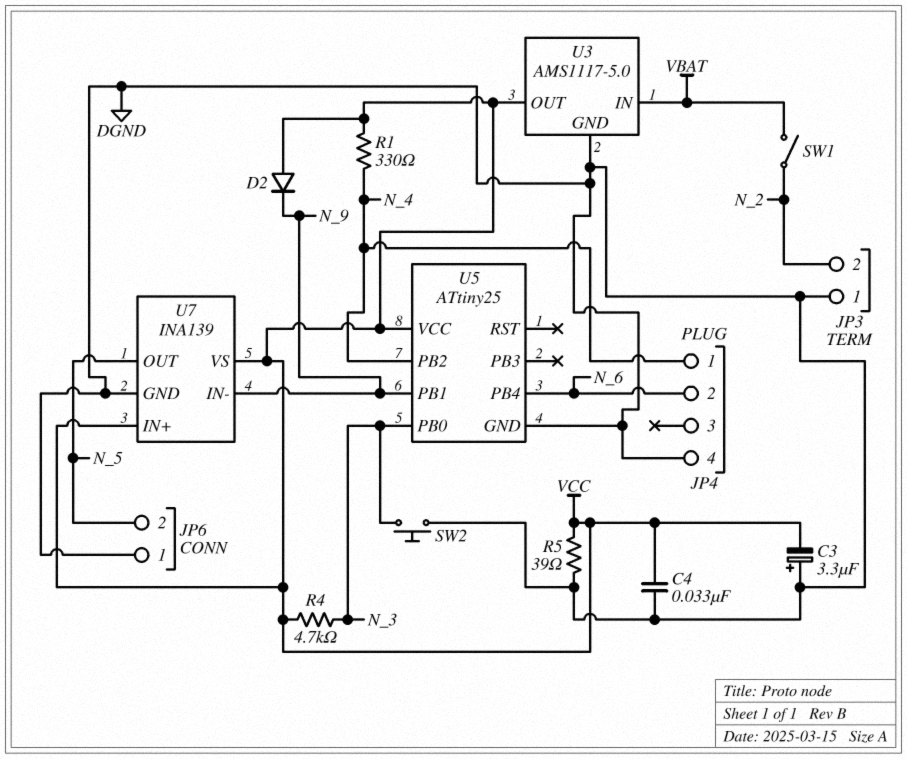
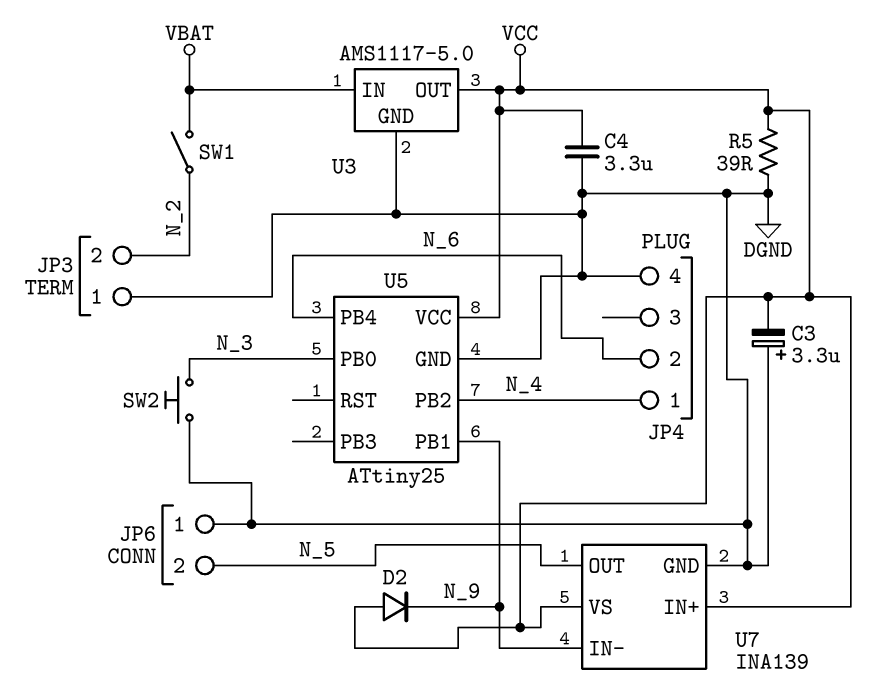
C4: 33nF (DGND, VCC) -> 3.3uF (DGND, VCC)
R1: 330 (N_4, VCC) -> none
R4: 4.7k (N_3, VCC) -> none

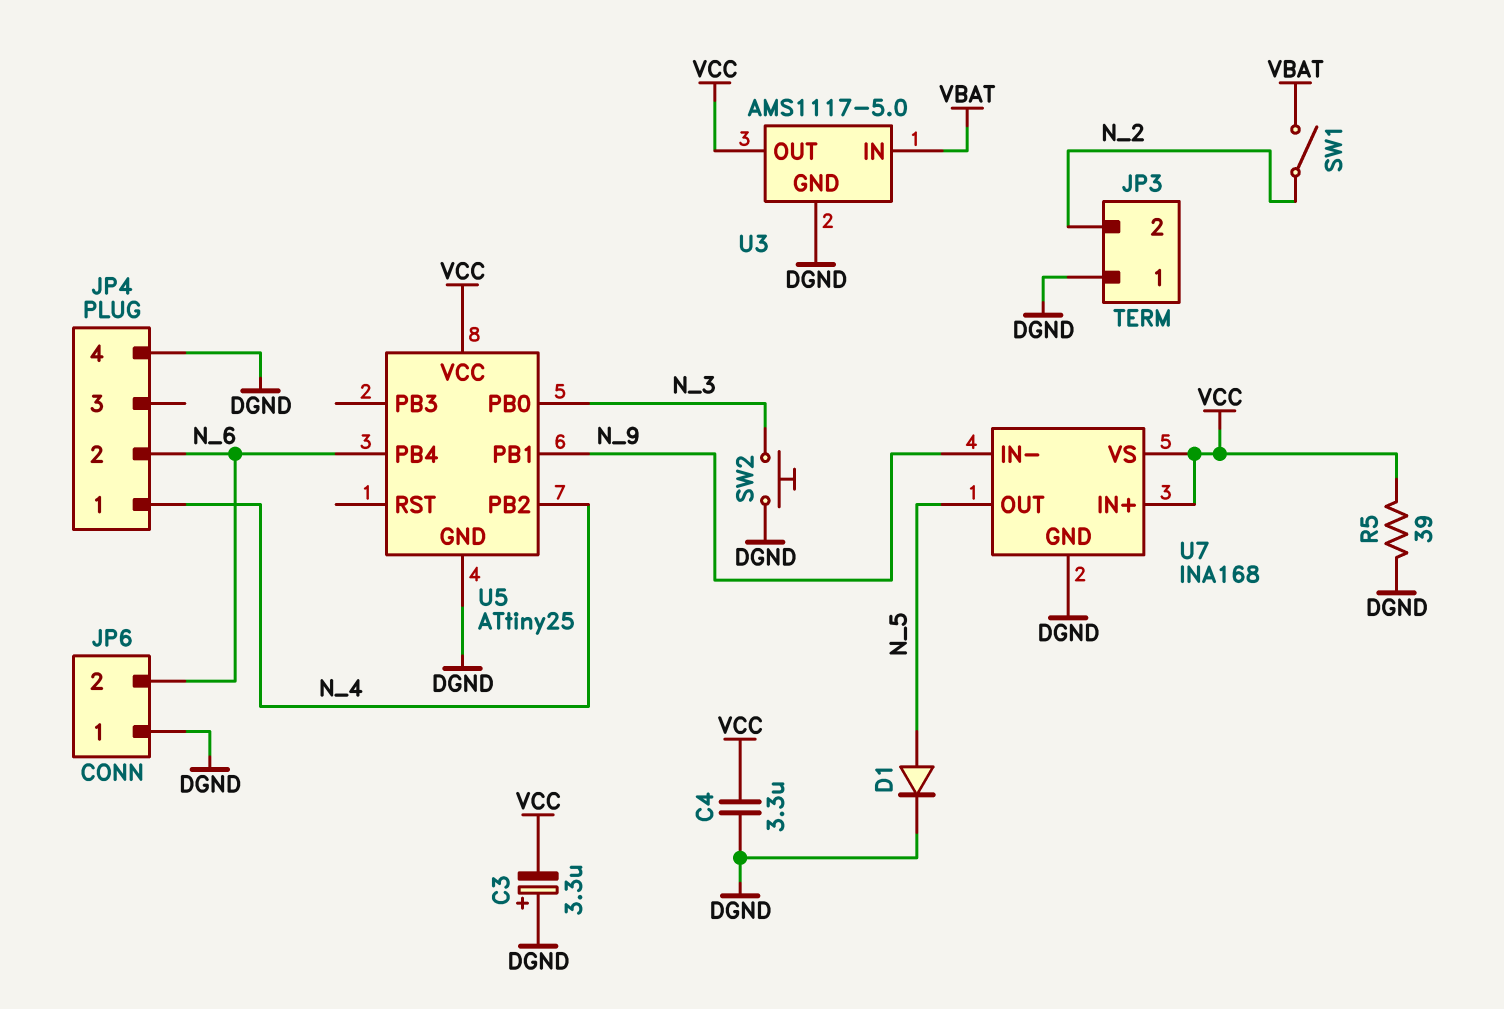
D1: none -> diode (A N_5, K DGND)
D2: diode (A VCC, K N_9) -> none
JP6 pin 2: N_5 -> N_6
U7: INA139 -> INA168

